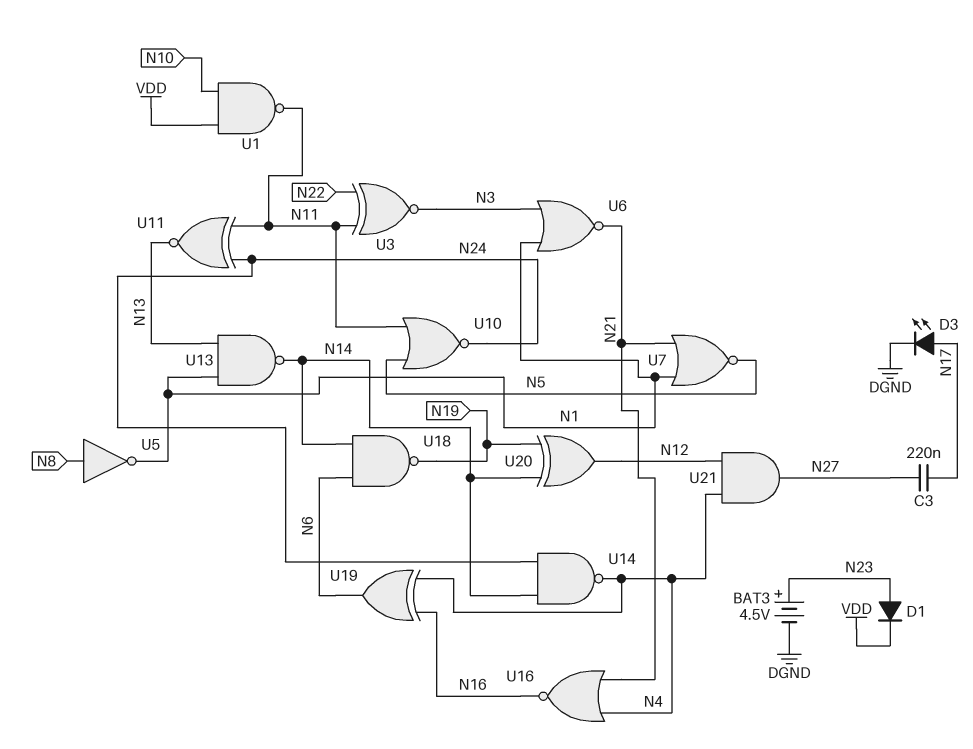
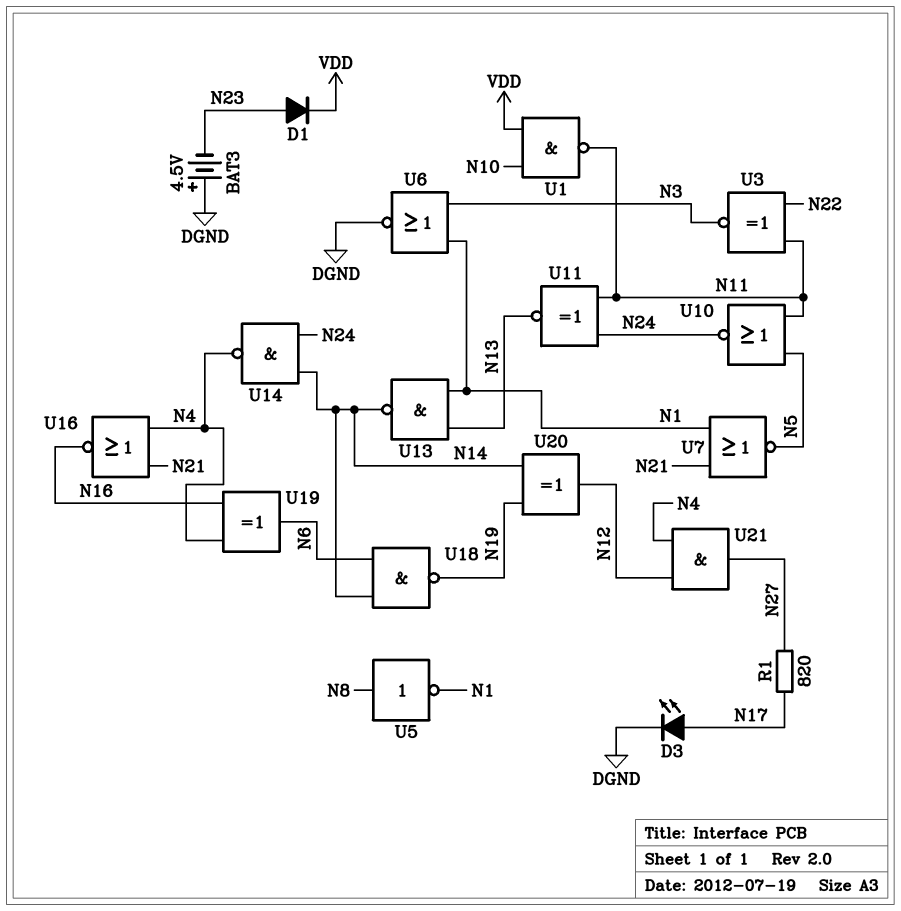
BAT3: 4.5V (plus N23, minus DGND) -> 4.5V (plus DGND, minus N23)
C3: 220nF (N17, N27) -> none
R1: none -> 820 (N17, N27)
U6: NOR (in N1, in N3, out N21) -> NOR (in N1, in N3, out DGND)

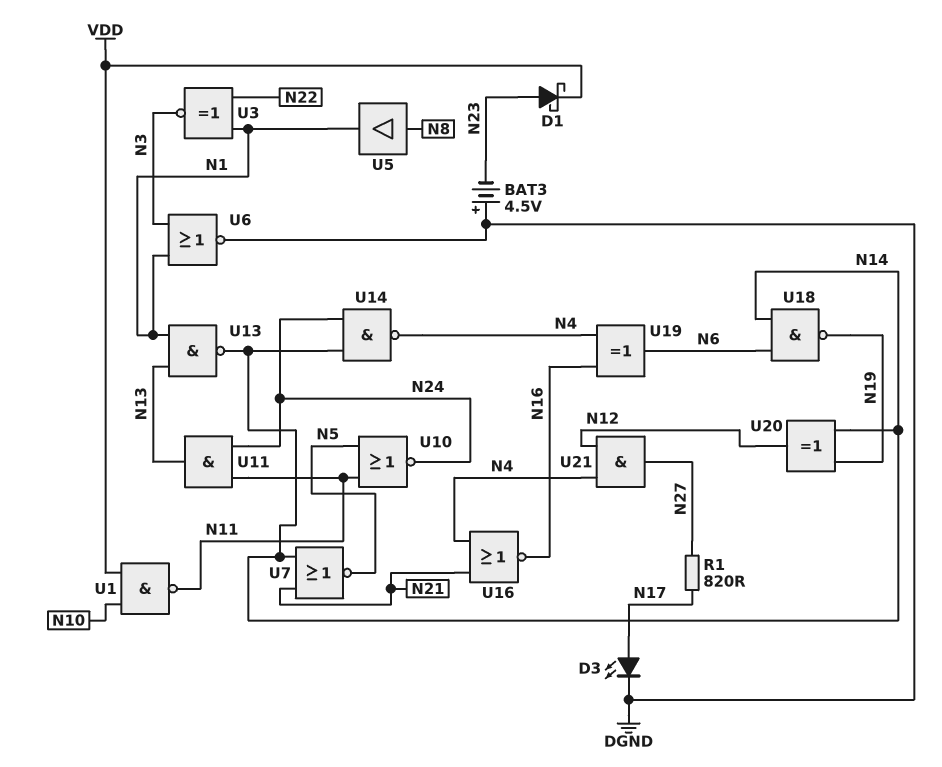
D1: diode (A N23, K VDD) -> schottky (A N23, K VDD)
U3: XNOR (in N11, in N22, out N3) -> XNOR (in N1, in N22, out N3)
U5: NOT (in N8, out N1) -> buffer (in N8, out N1)
U7: NOR (in N1, in N21, out N5) -> NOR (in N14, in N21, out N5)
U11: XNOR (in N11, in N24, out N13) -> AND (in N11, in N24, out N13)

